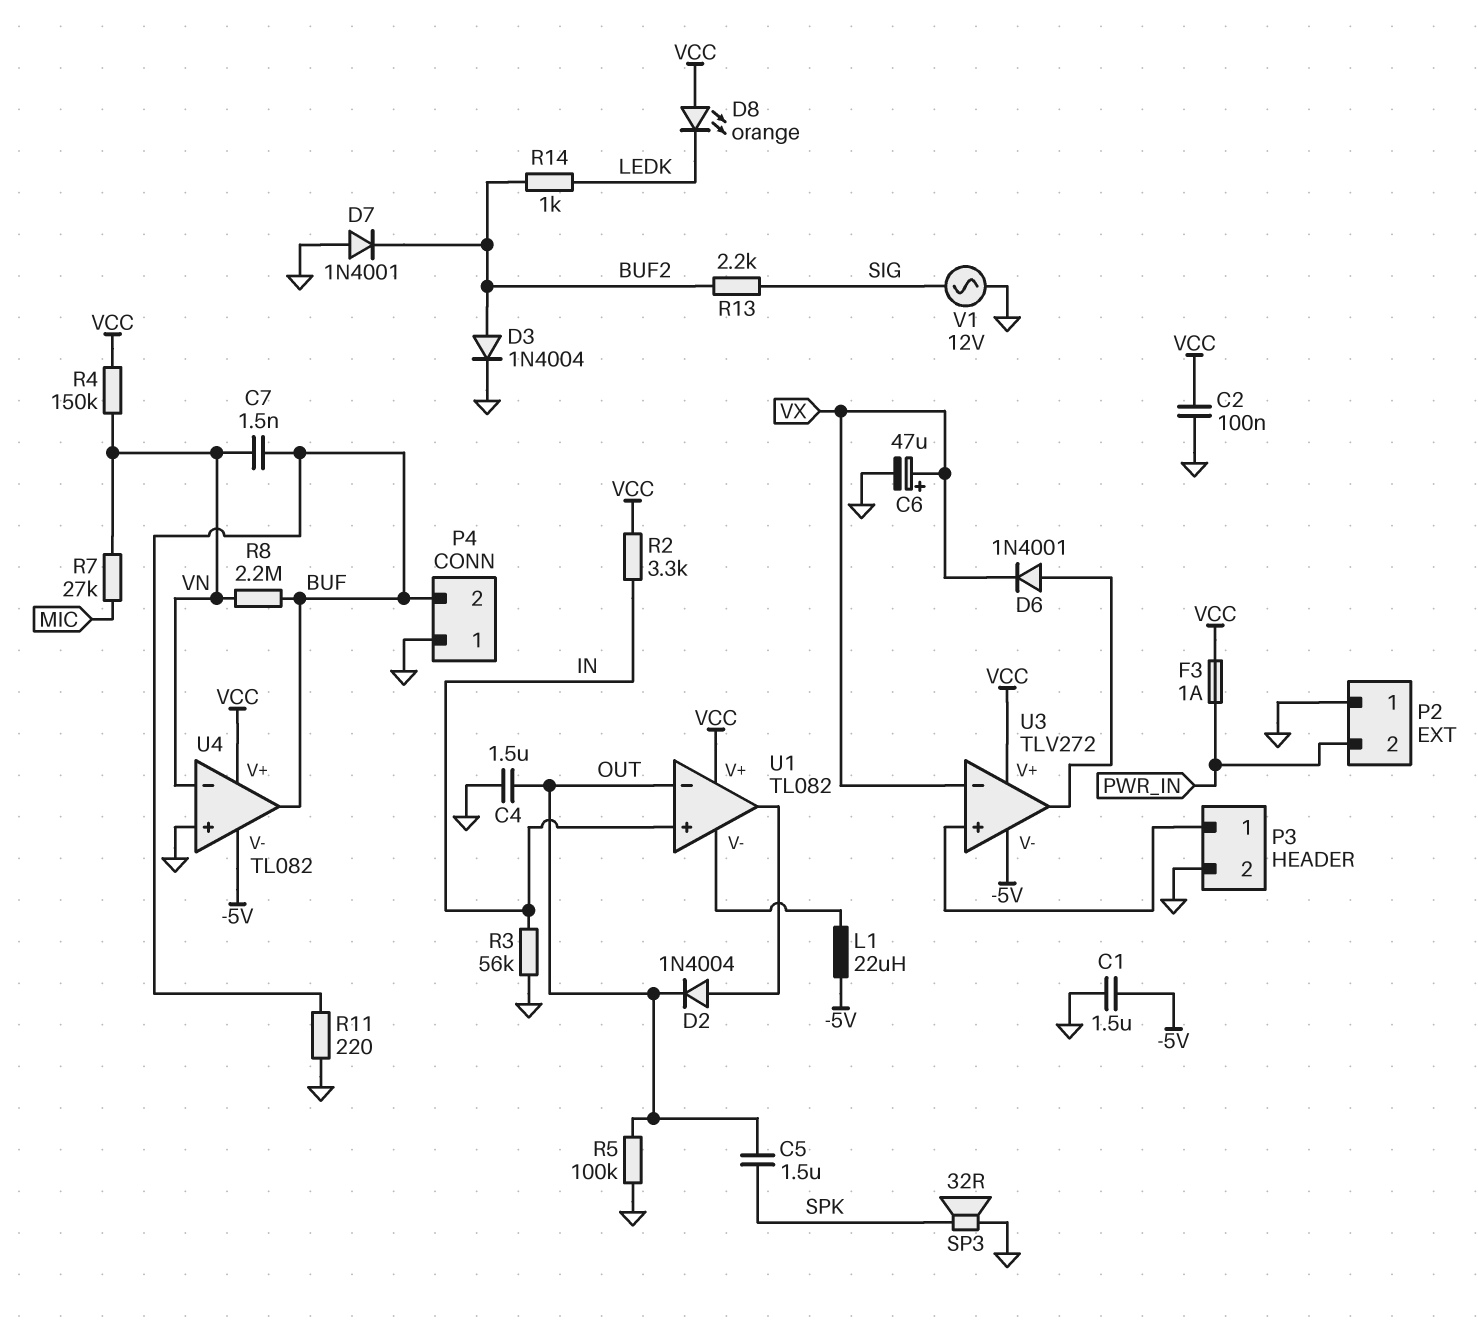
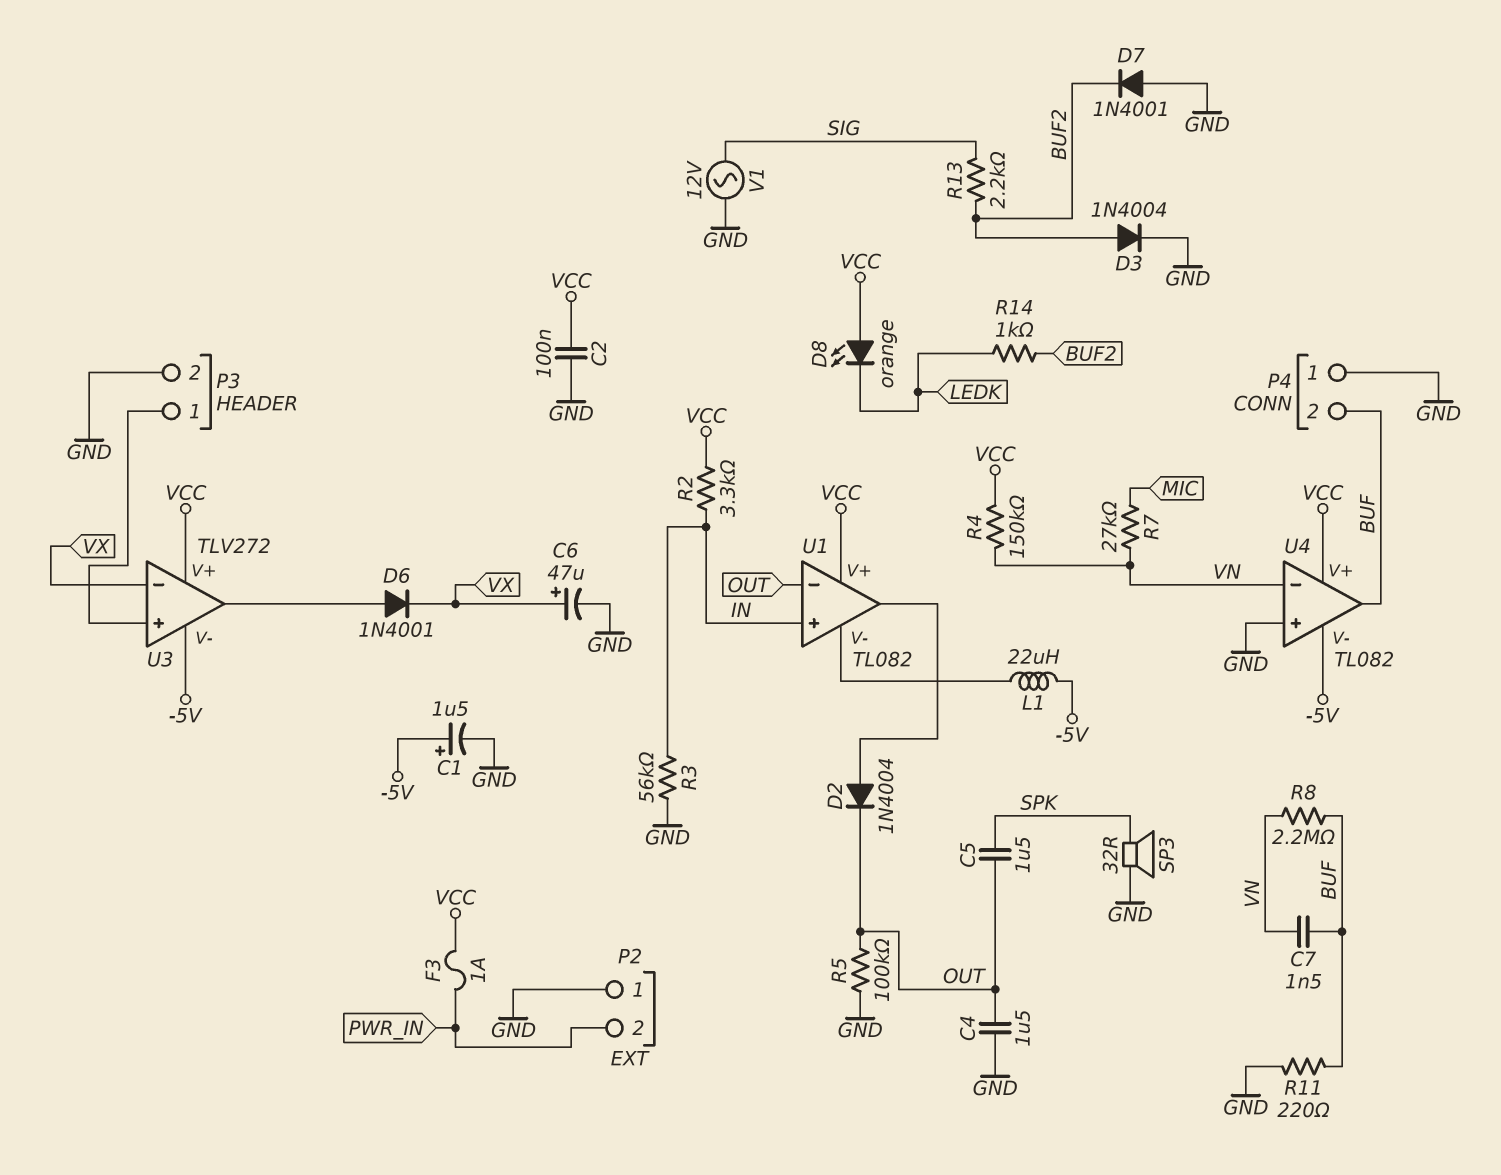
C1: 1.5uF (-5V, GND) -> 1.5uF (plus -5V, minus GND)

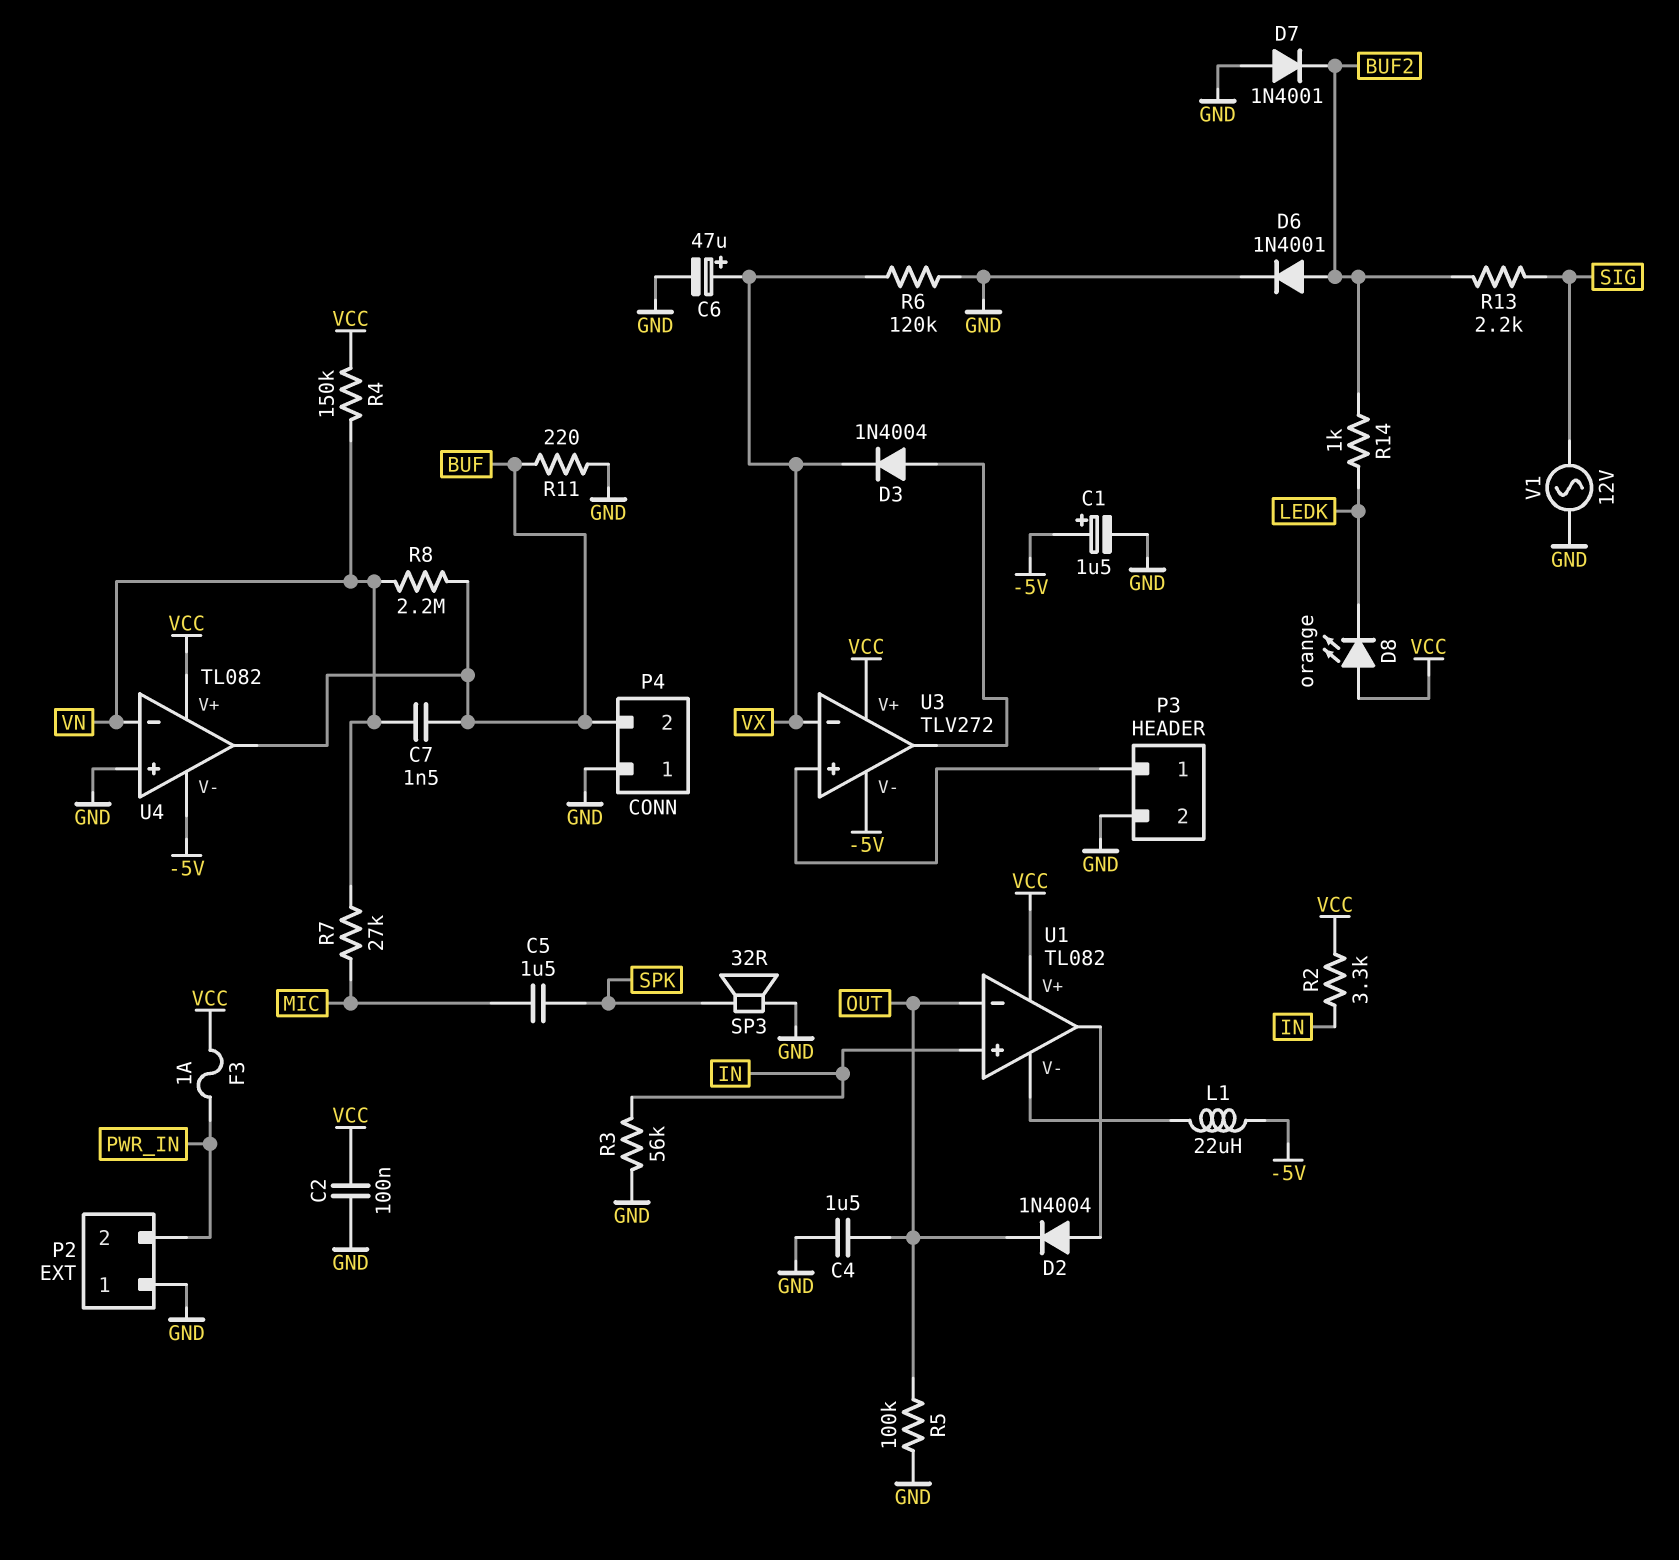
C5: 1.5uF (OUT, SPK) -> 1.5uF (MIC, SPK)
D3: diode 1N4004 (A BUF2, K GND) -> diode 1N4004 (A U3/out, K VX)
D6: diode 1N4001 (A U3/out, K VX) -> diode 1N4001 (A BUF2, K GND)
R6: none -> 120k (GND, VX)

